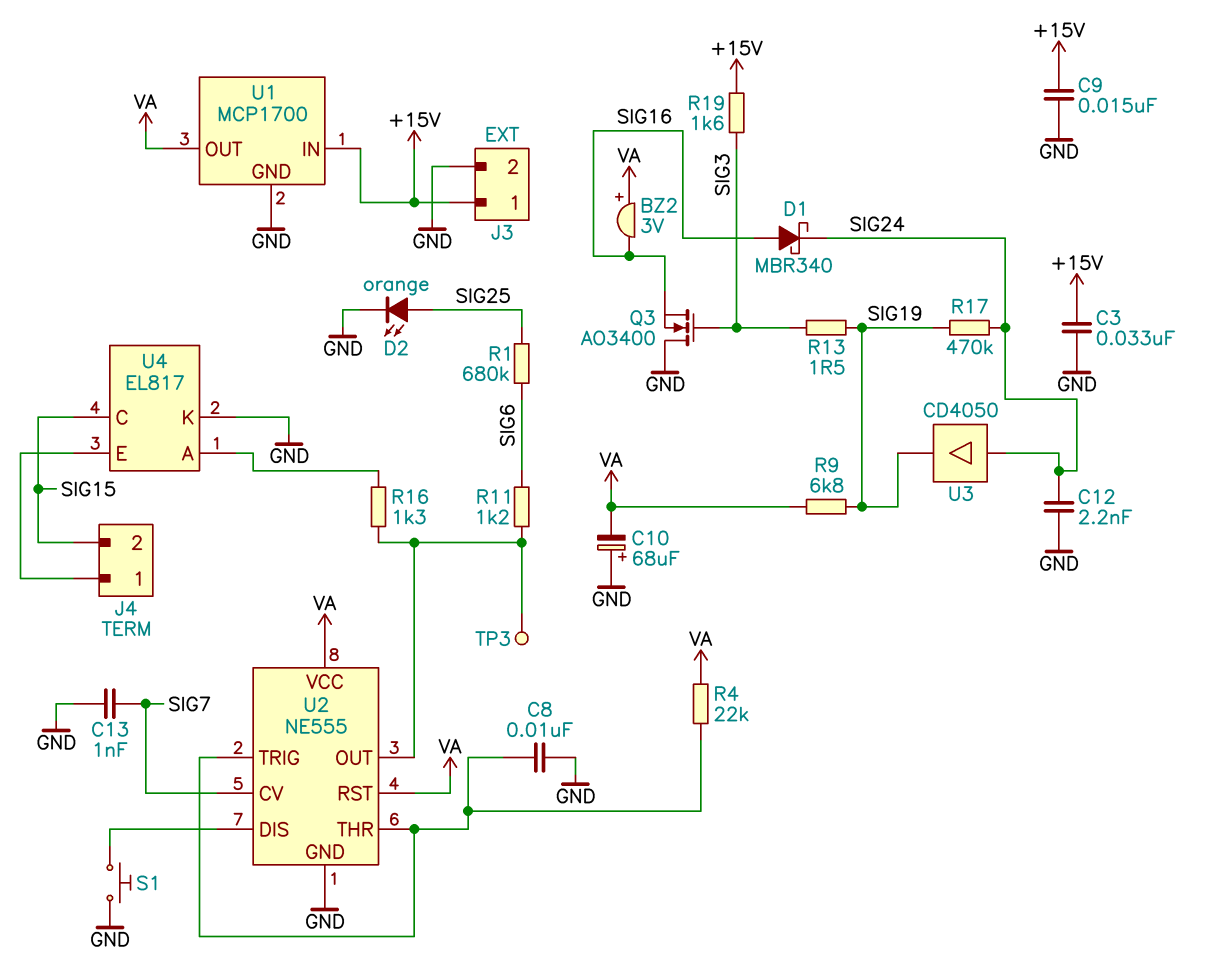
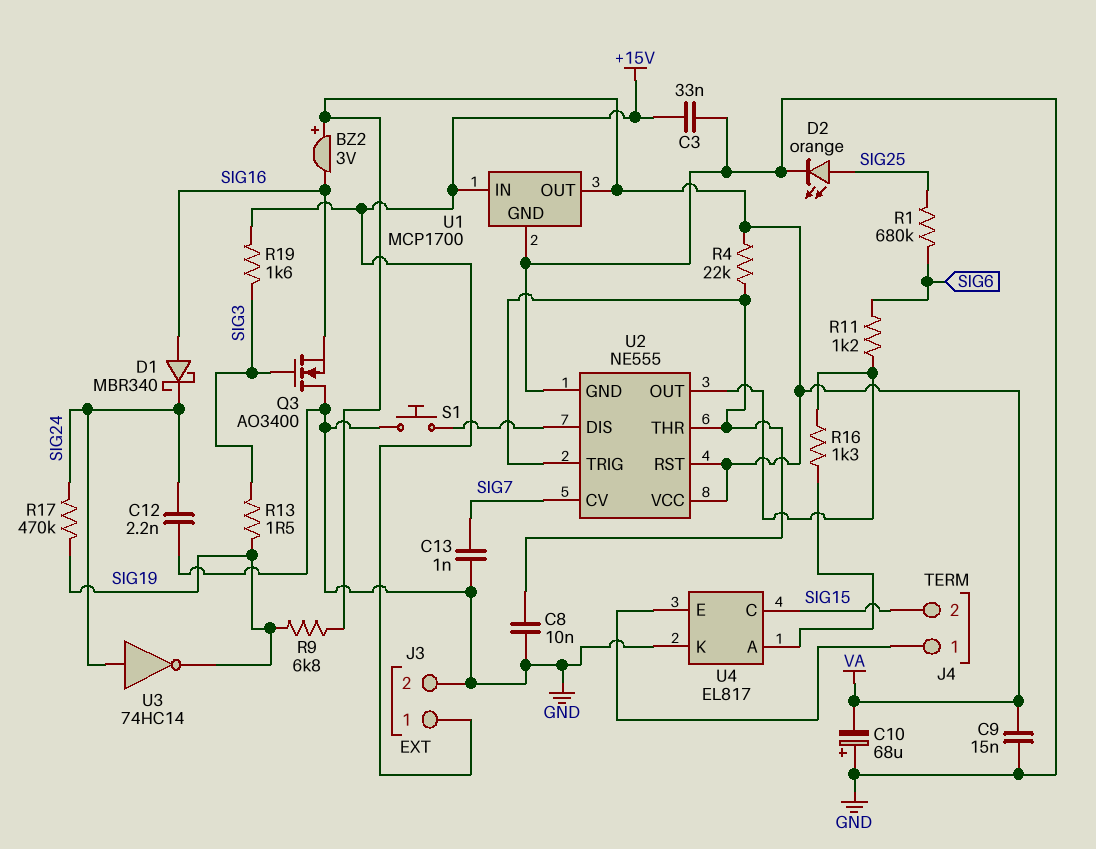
C9: 15nF (+15V, GND) -> 15nF (GND, VA)
TP3: test point (U2/OUT) -> none
U3: buffer CD4050 (in SIG24, out SIG19) -> NOT 74HC14 (in SIG24, out SIG19)

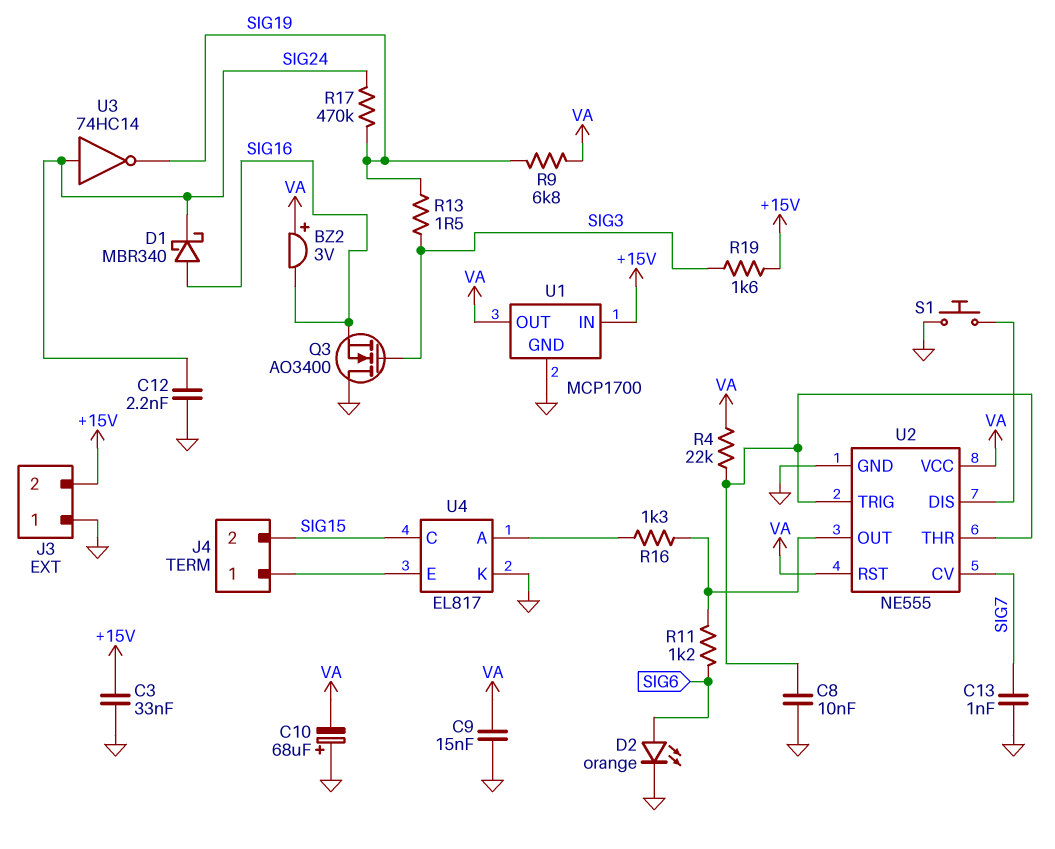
D2: LED orange (A SIG25, K GND) -> LED orange (A SIG6, K GND)
J3 pin 1: +15V -> GND
J3 pin 2: GND -> +15V
R1: 680k (SIG6, SIG25) -> none

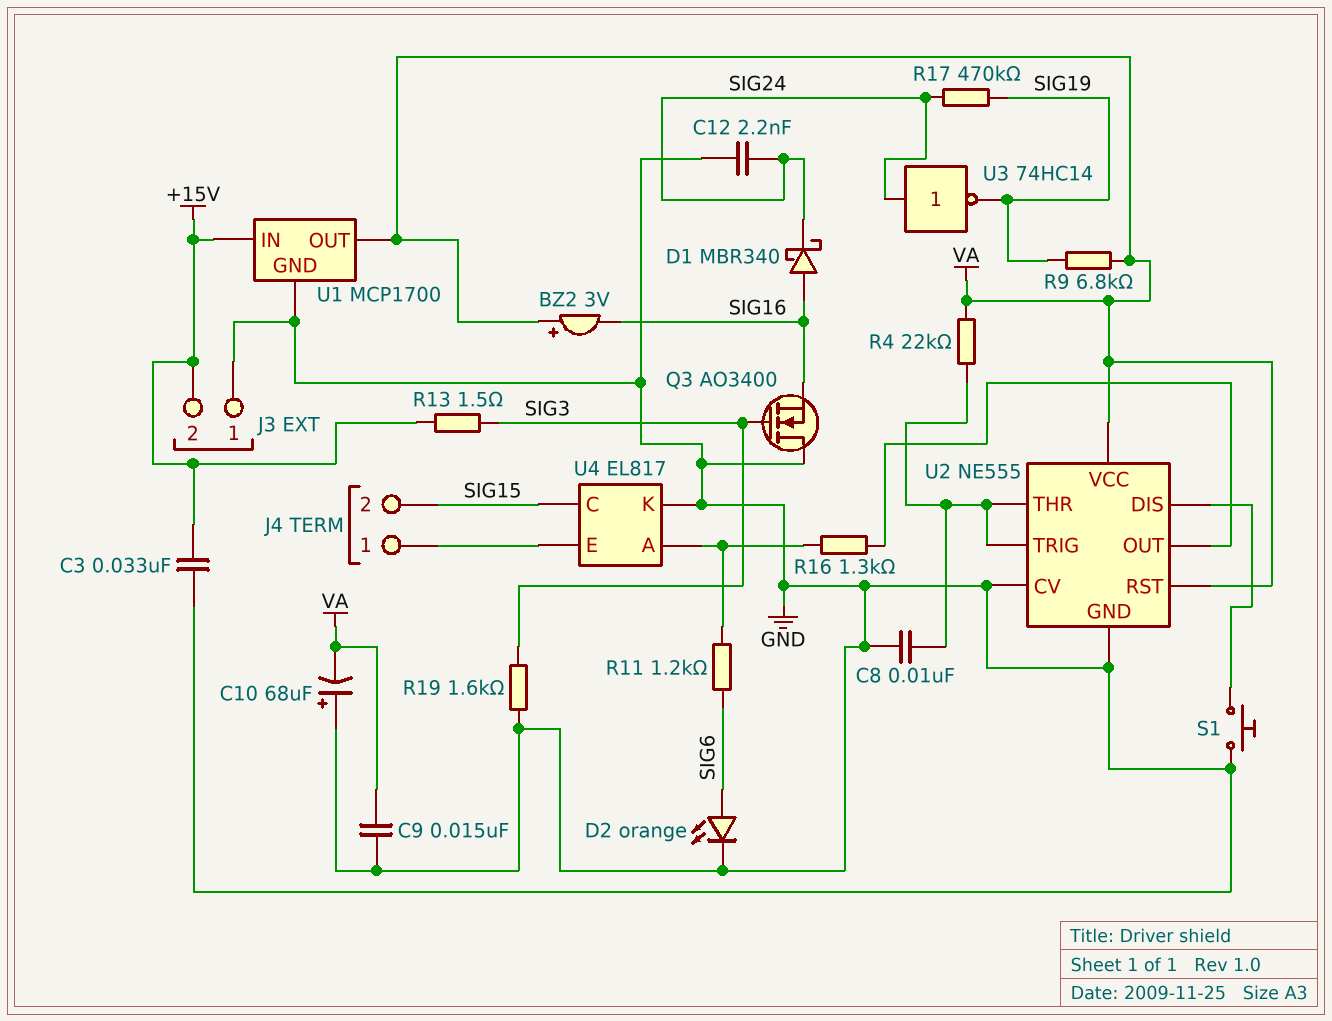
C13: 1nF (GND, SIG7) -> none
R11: 1.2k (SIG6, U2/OUT) -> 1.2k (SIG6, U4/A)
R13: 1.5 (SIG3, SIG19) -> 1.5 (+15V, SIG3)
R19: 1.6k (+15V, SIG3) -> 1.6k (GND, SIG3)
U2 pin CV: SIG7 -> GND

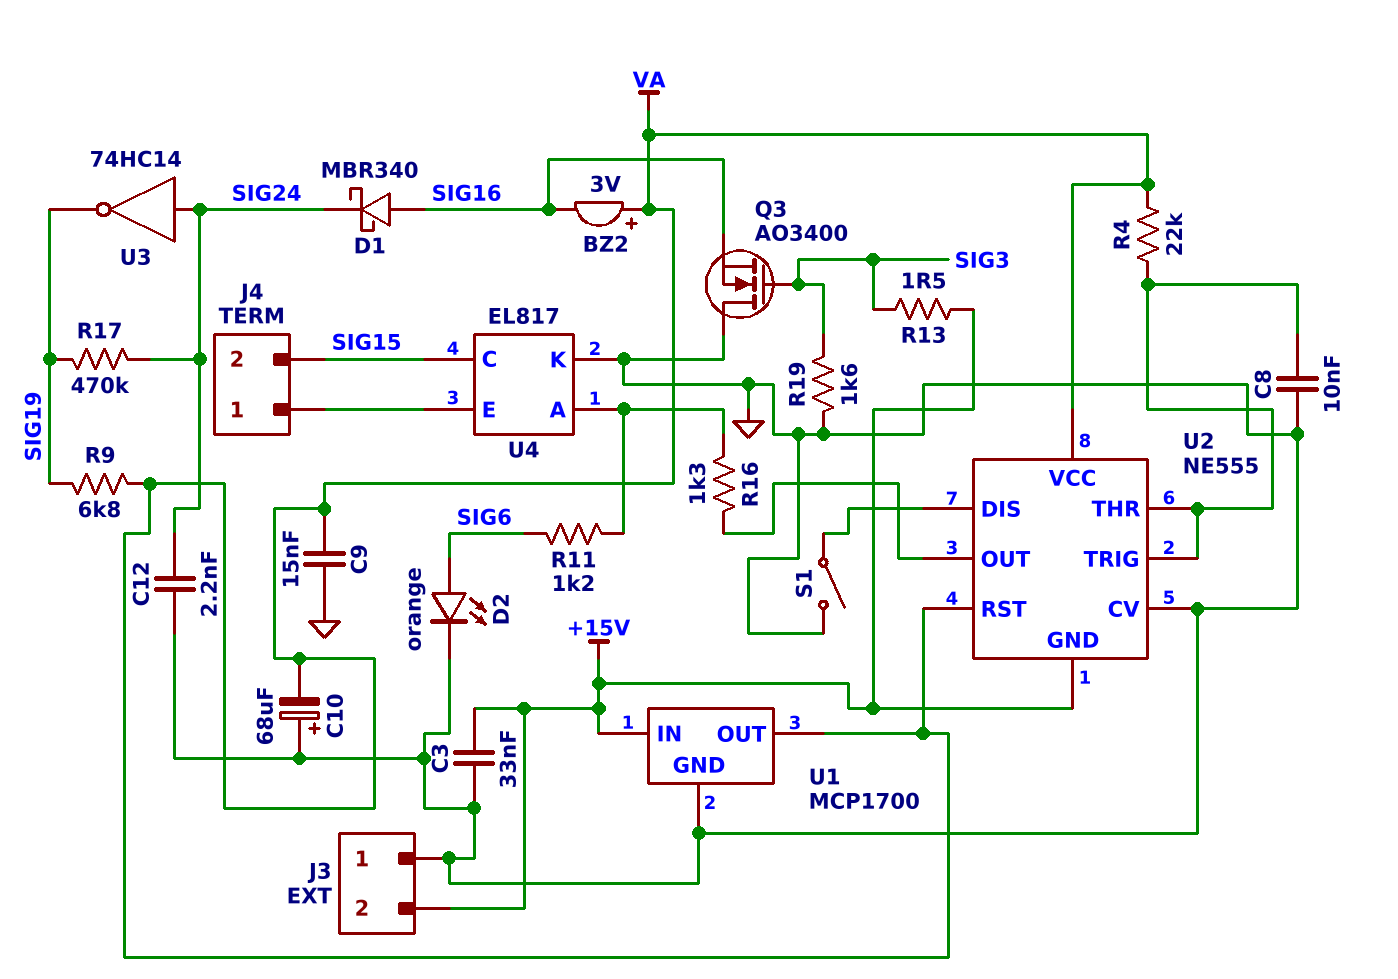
S1: button (GND, U2/DIS) -> switch (GND, U2/DIS)
U2 pin GND: GND -> +15V

